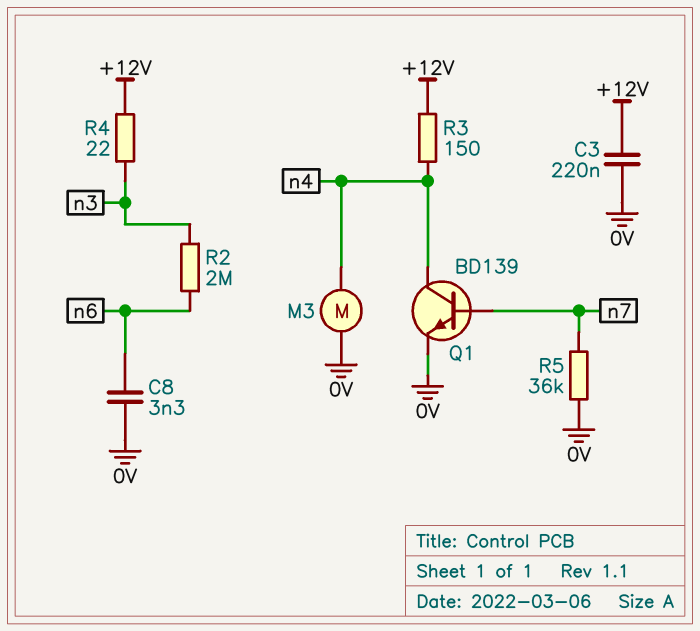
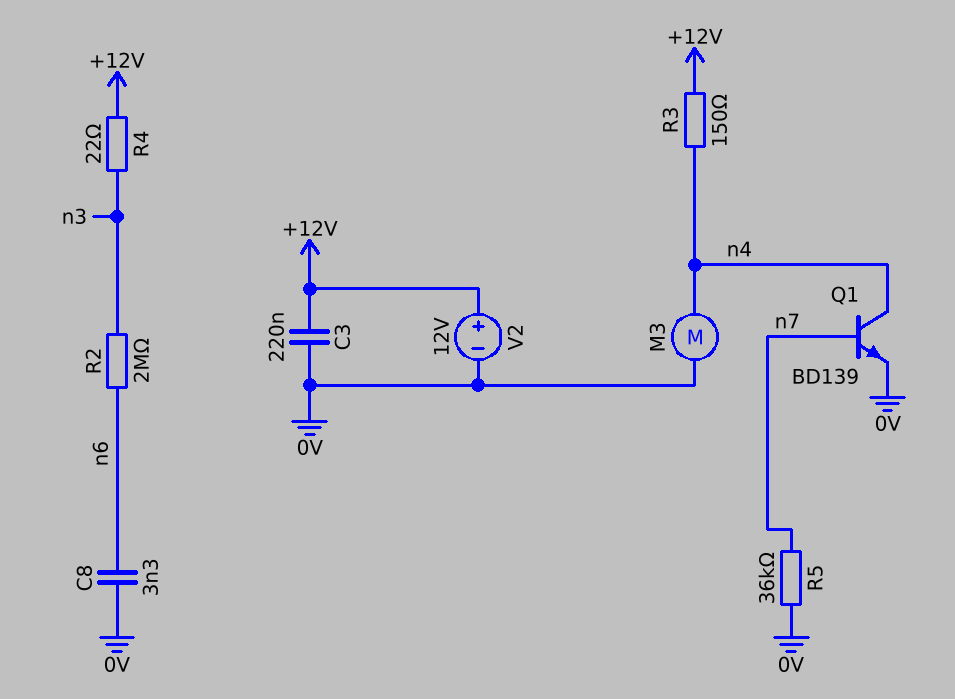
V2: none -> 12V (plus +12V, minus 0V)

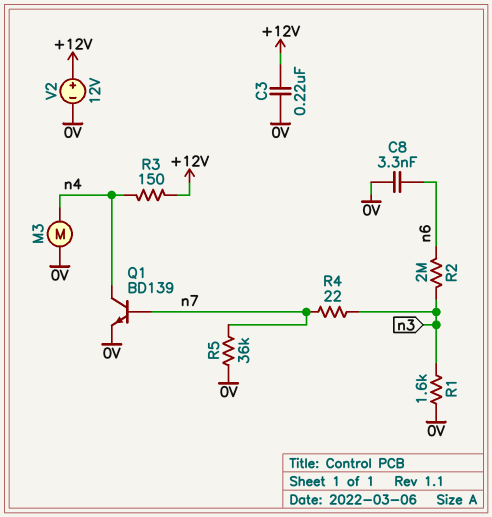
R1: none -> 1.6k (0V, n3)
R4: 22 (+12V, n3) -> 22 (n3, n7)

